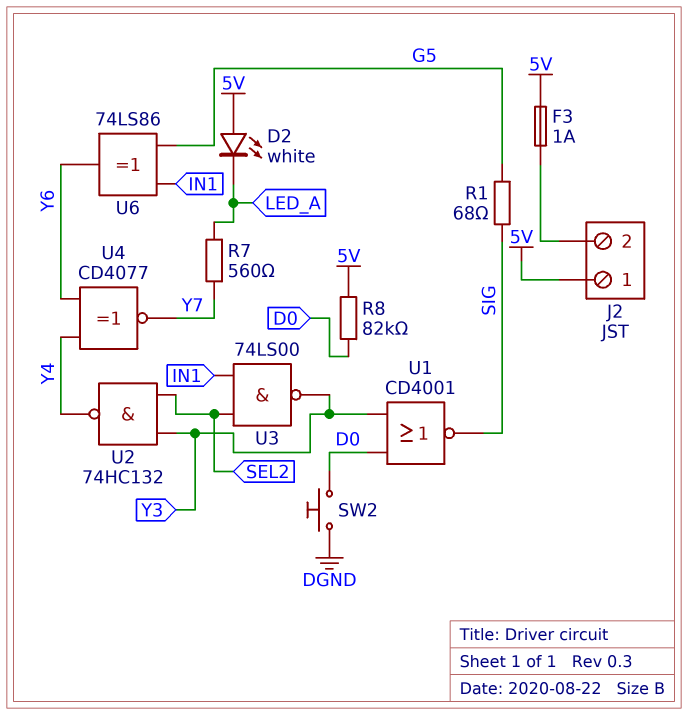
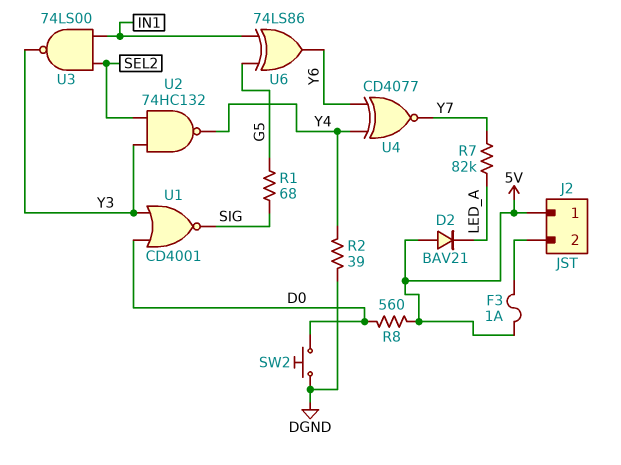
D2: LED white (A 5V, K LED_A) -> diode BAV21 (A 5V, K LED_A)
R2: none -> 39 (DGND, Y4)
R7: 560 (LED_A, Y7) -> 82k (LED_A, Y7)
R8: 82k (5V, D0) -> 560 (5V, D0)

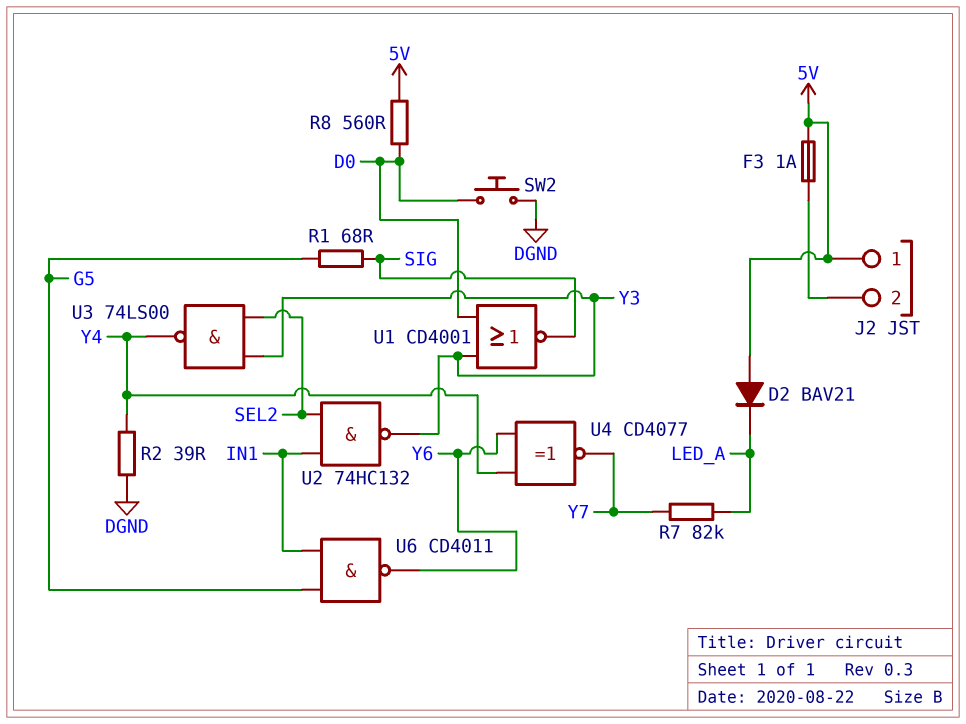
U2: NAND 74HC132 (in SEL2, in Y3, out Y4) -> NAND 74HC132 (in IN1, in SEL2, out Y3)
U3: NAND 74LS00 (in IN1, in SEL2, out Y3) -> NAND 74LS00 (in SEL2, in Y3, out Y4)
U6: XOR 74LS86 (in G5, in IN1, out Y6) -> NAND CD4011 (in G5, in IN1, out Y6)

